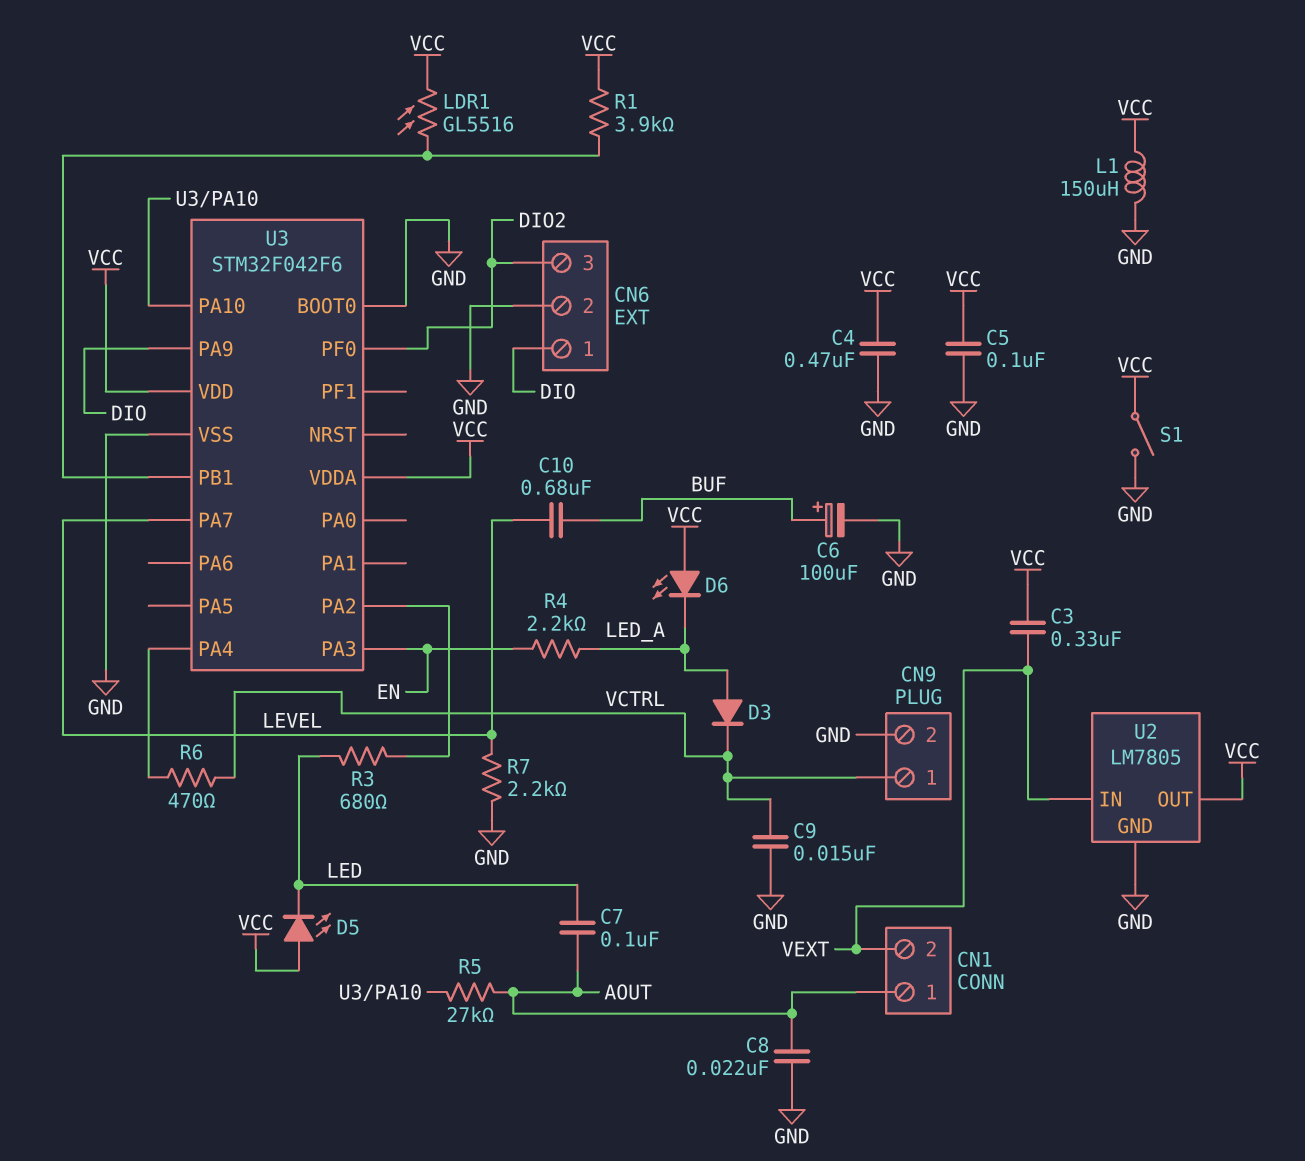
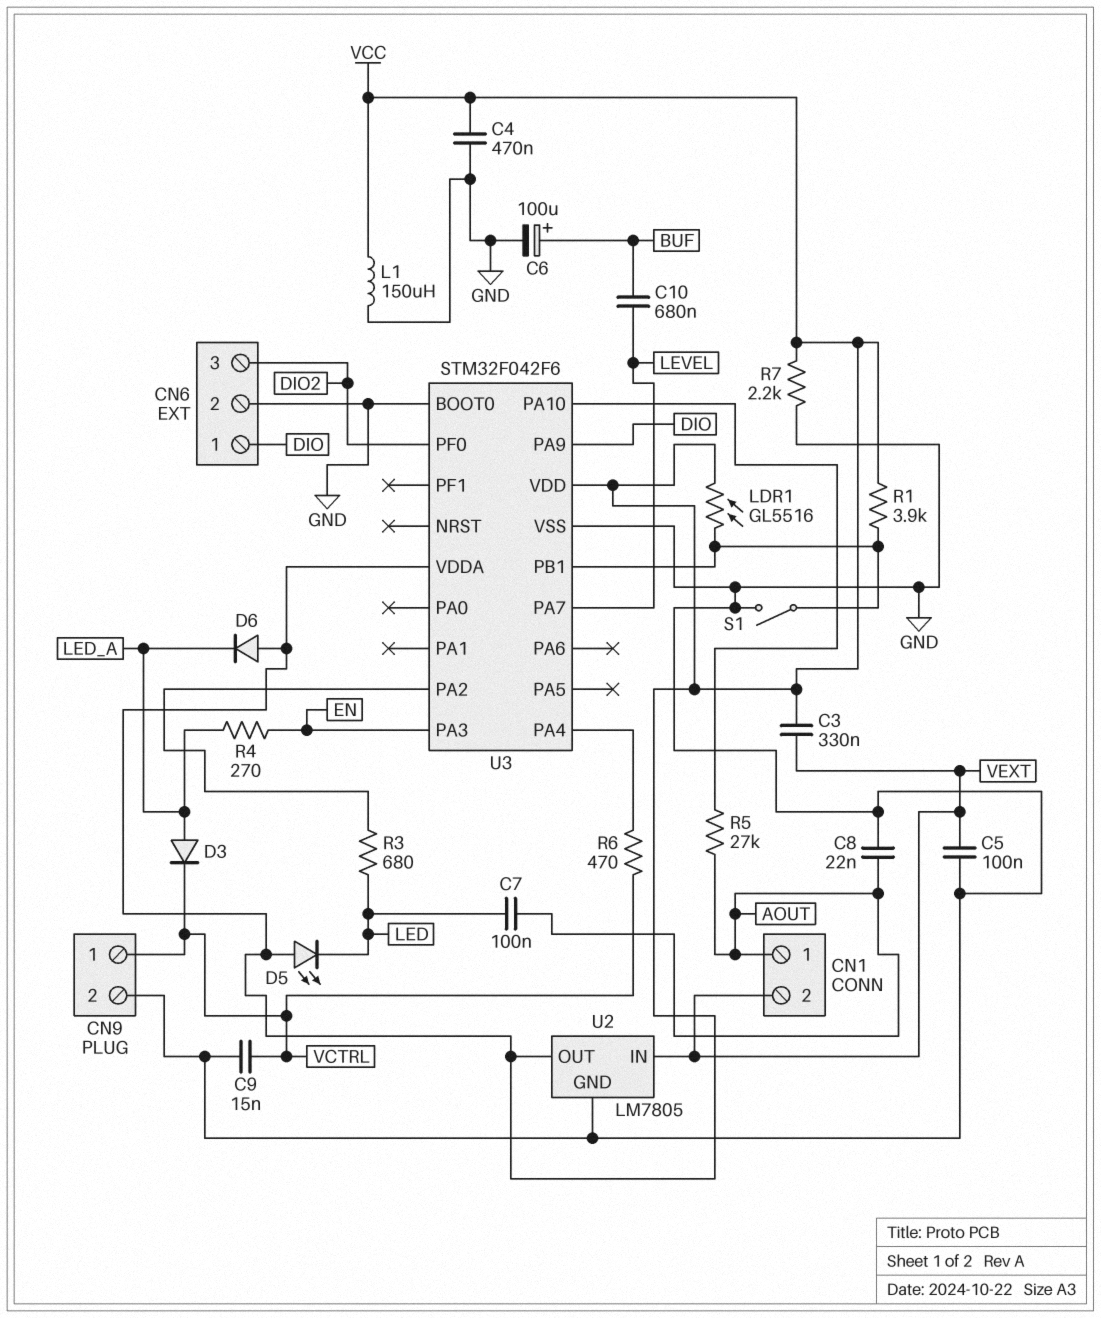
C5: 100nF (GND, VCC) -> 100nF (GND, VEXT)
D6: LED (A VCC, K LED_A) -> diode (A VCC, K LED_A)
R4: 2.2k (EN, LED_A) -> 270 (EN, LED_A)
R7: 2.2k (GND, LEVEL) -> 2.2k (GND, VCC)
S1: switch (GND, VCC) -> switch (GND, U3/PB1)

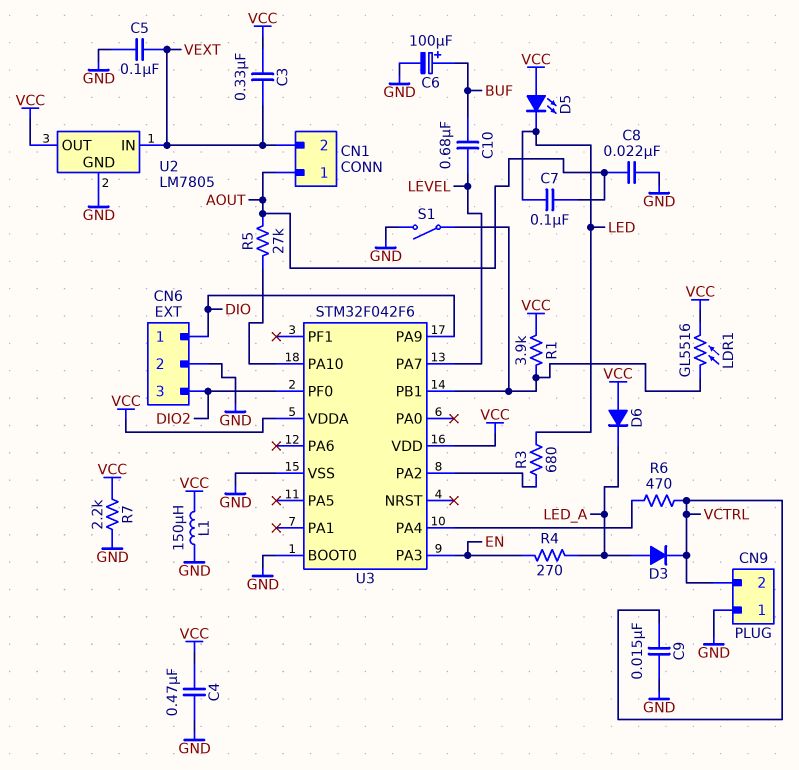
CN9 pin 1: VCTRL -> GND
CN9 pin 2: GND -> VCTRL

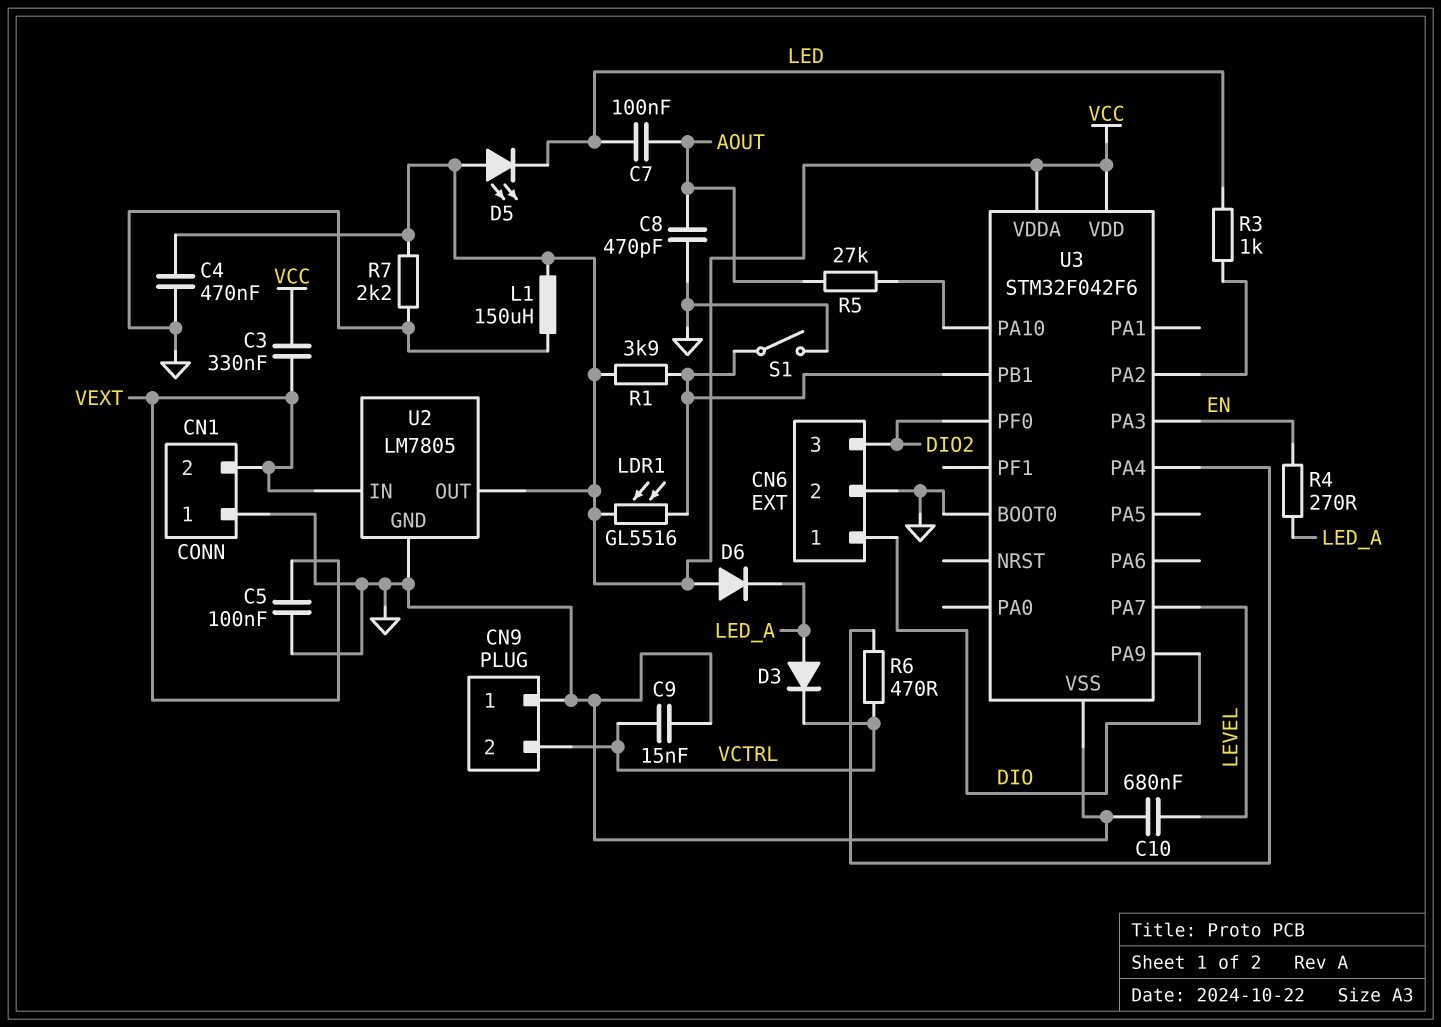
C6: 100uF (plus BUF, minus GND) -> none
C8: 22nF (AOUT, GND) -> 470pF (AOUT, GND)
C10: 680nF (BUF, LEVEL) -> 680nF (GND, LEVEL)
CN1 pin 1: AOUT -> GND
R3: 680 (LED, U3/PA2) -> 1k (LED, U3/PA2)

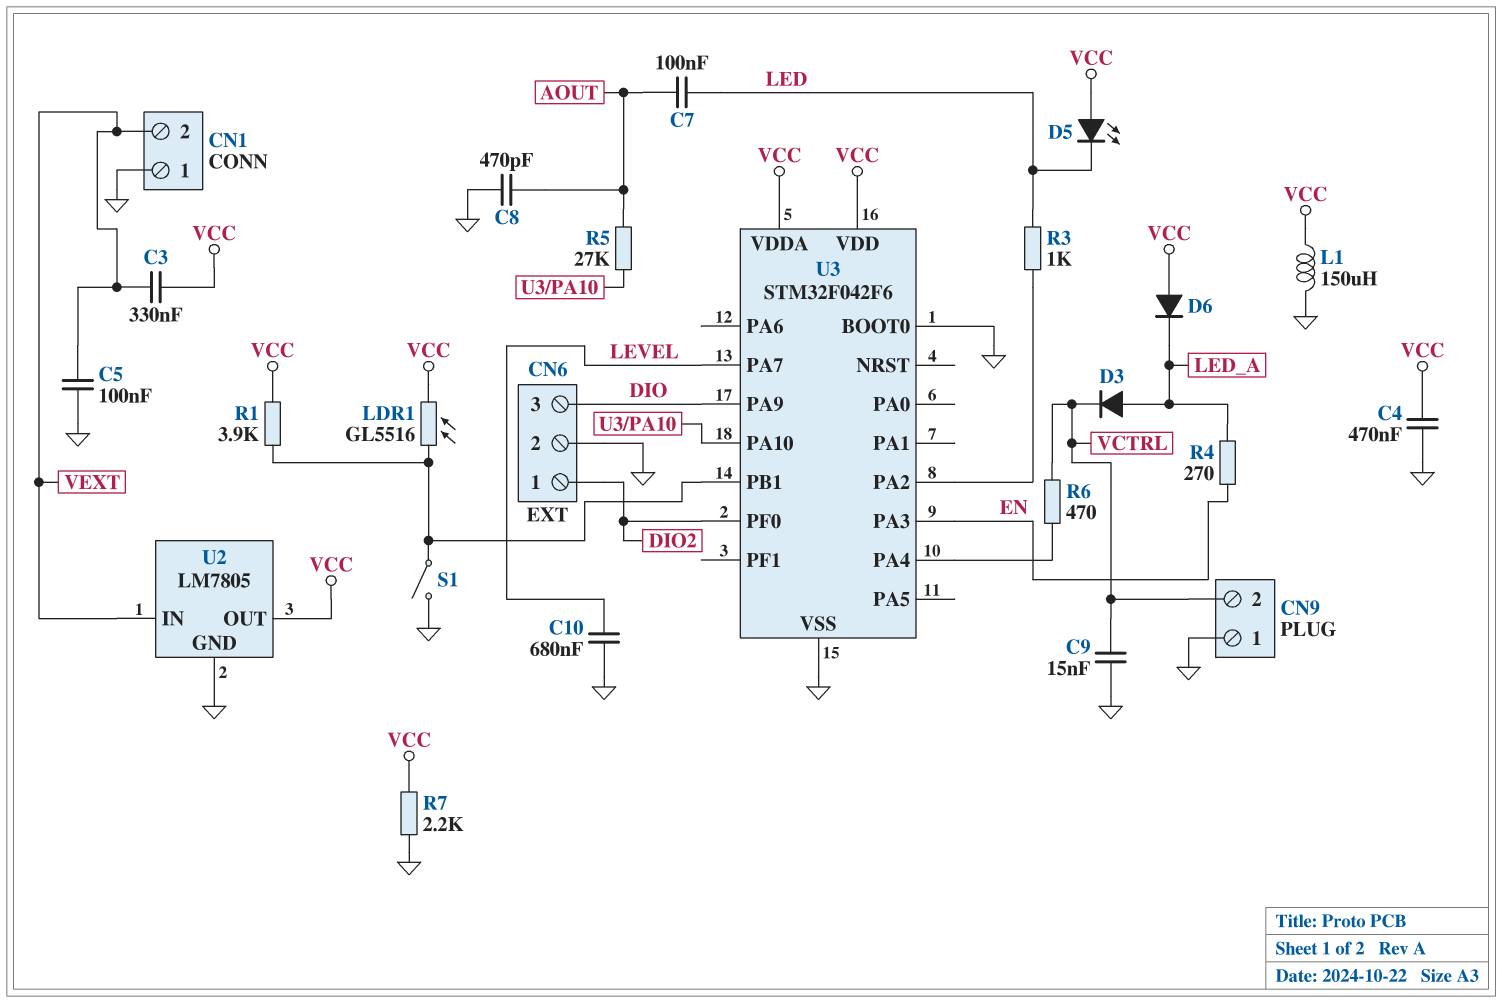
CN6 pin 1: DIO -> DIO2
CN6 pin 3: DIO2 -> DIO

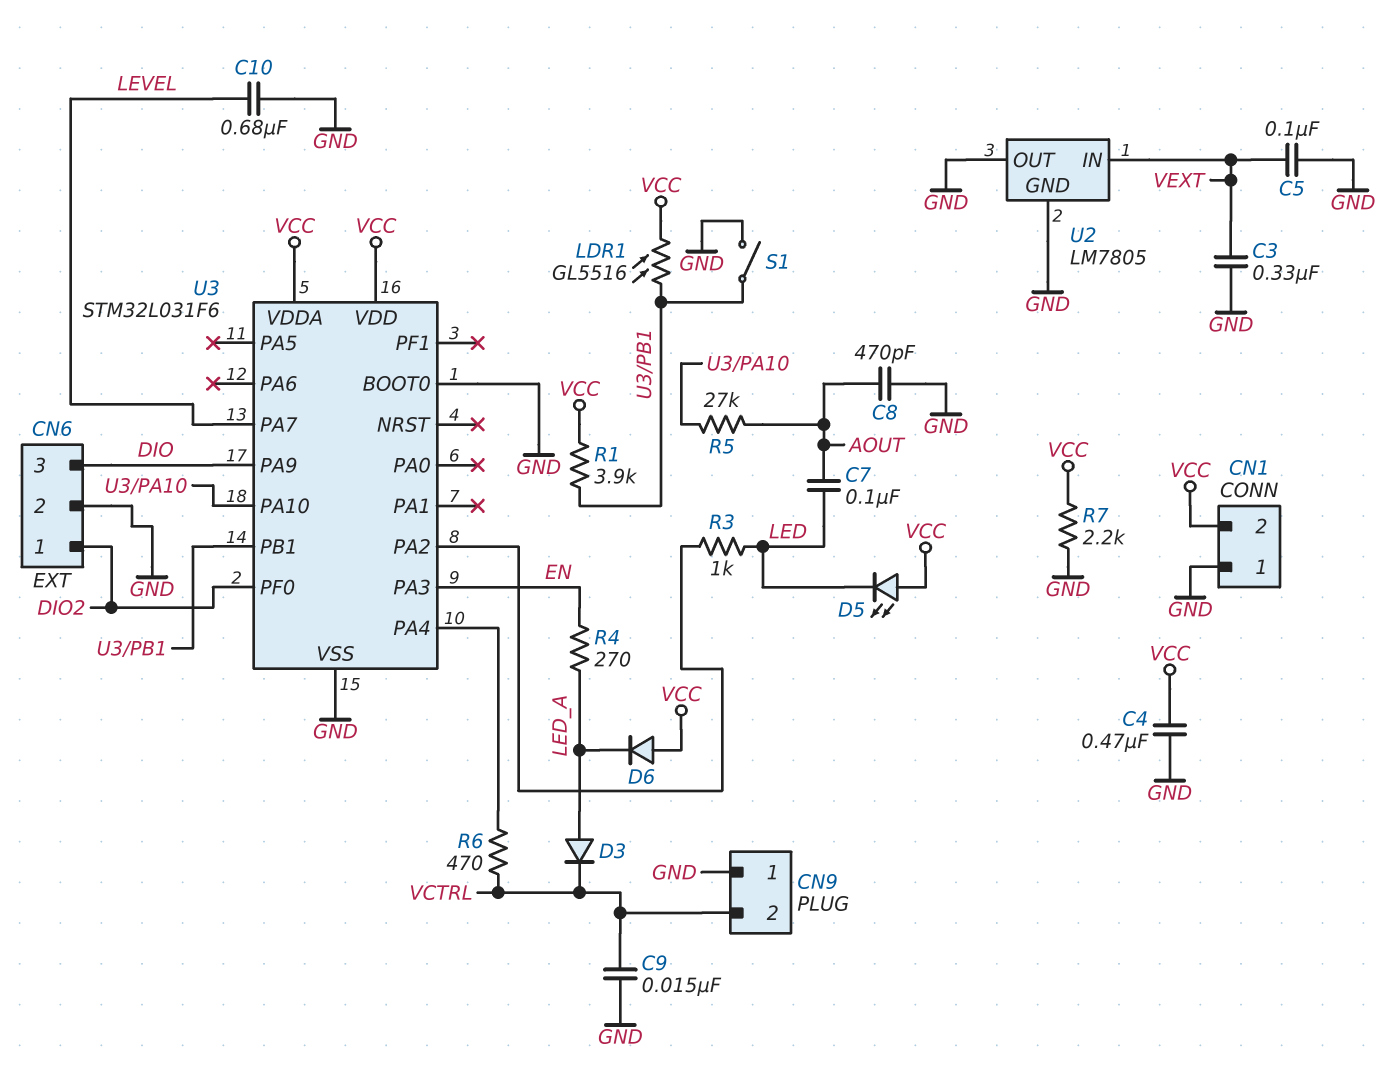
C3: 330nF (VCC, VEXT) -> 330nF (GND, VEXT)
CN1 pin 2: VEXT -> VCC
L1: 150uH (GND, VCC) -> none
U2 pin OUT: VCC -> GND
U3: STM32F042F6 -> STM32L031F6

